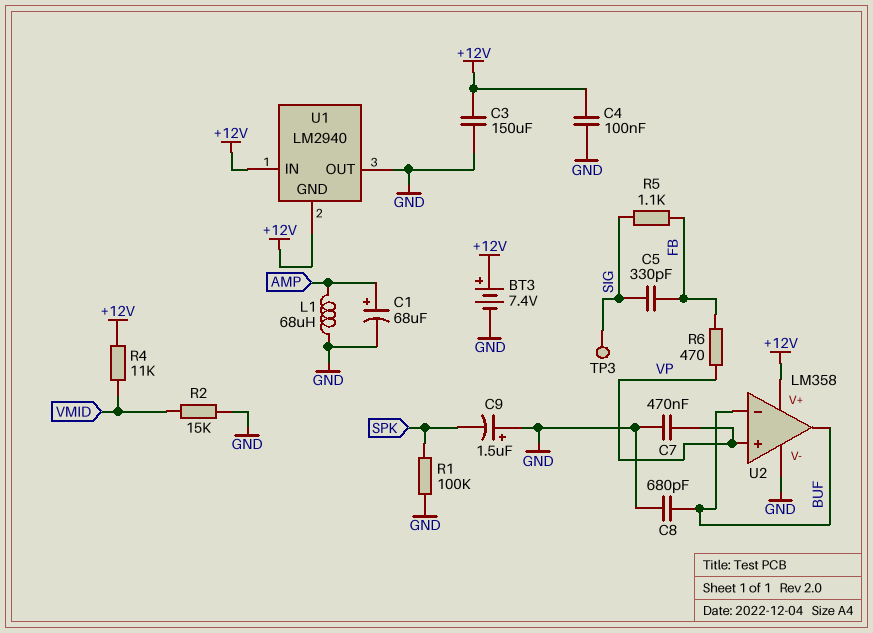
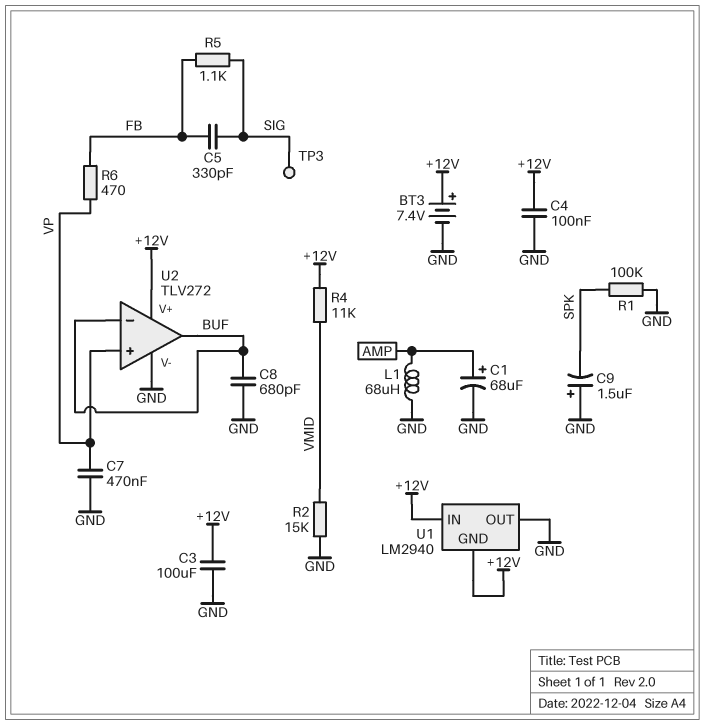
C3: 150uF (+12V, GND) -> 100uF (+12V, GND)
U2: LM358 -> TLV272

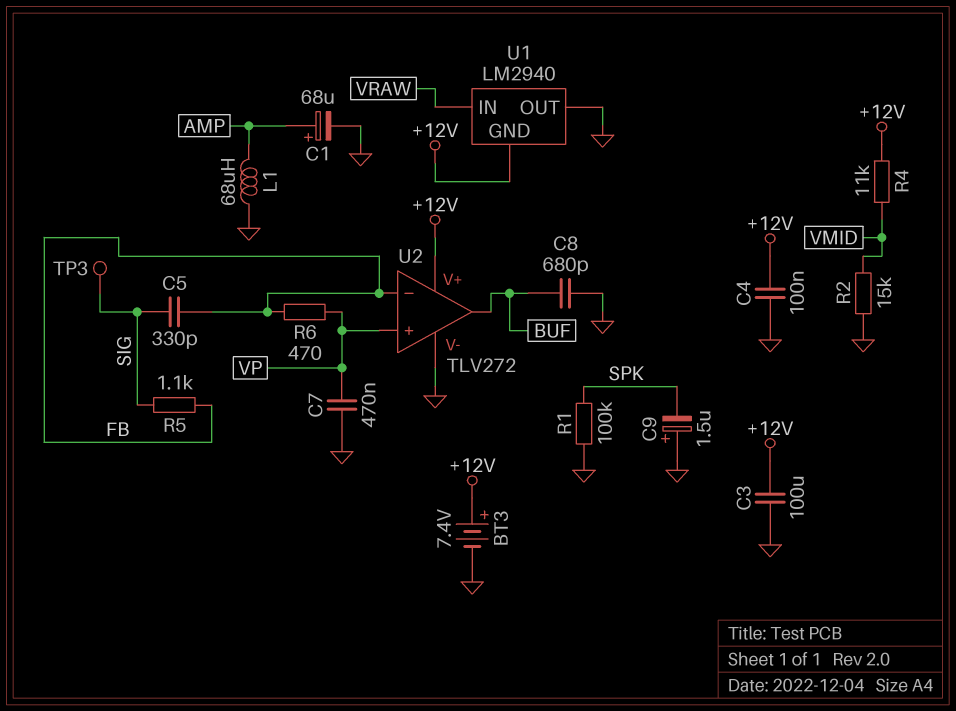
U1 pin IN: +12V -> VRAW
U2 pin in-: BUF -> FB

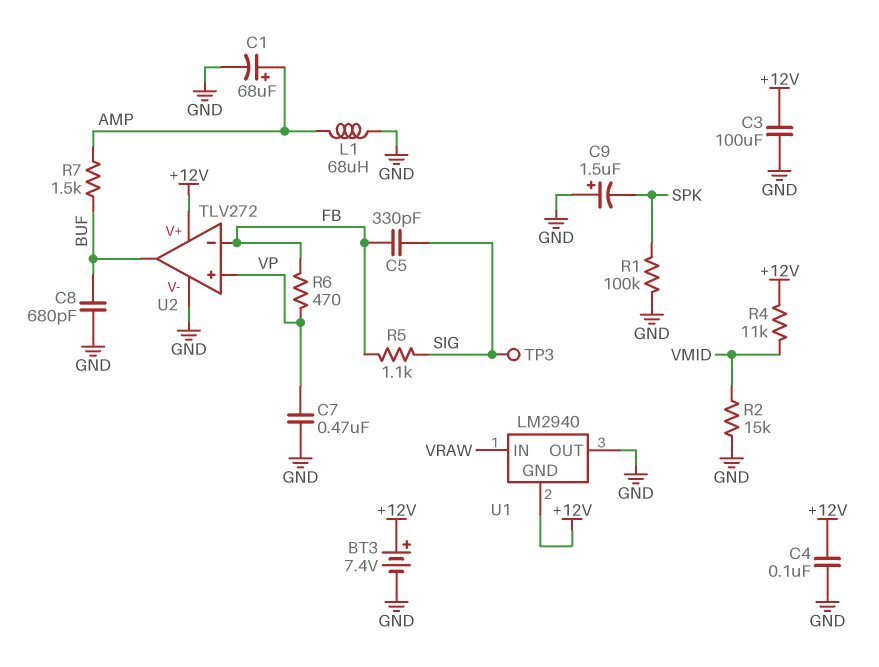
R7: none -> 1.5k (AMP, BUF)

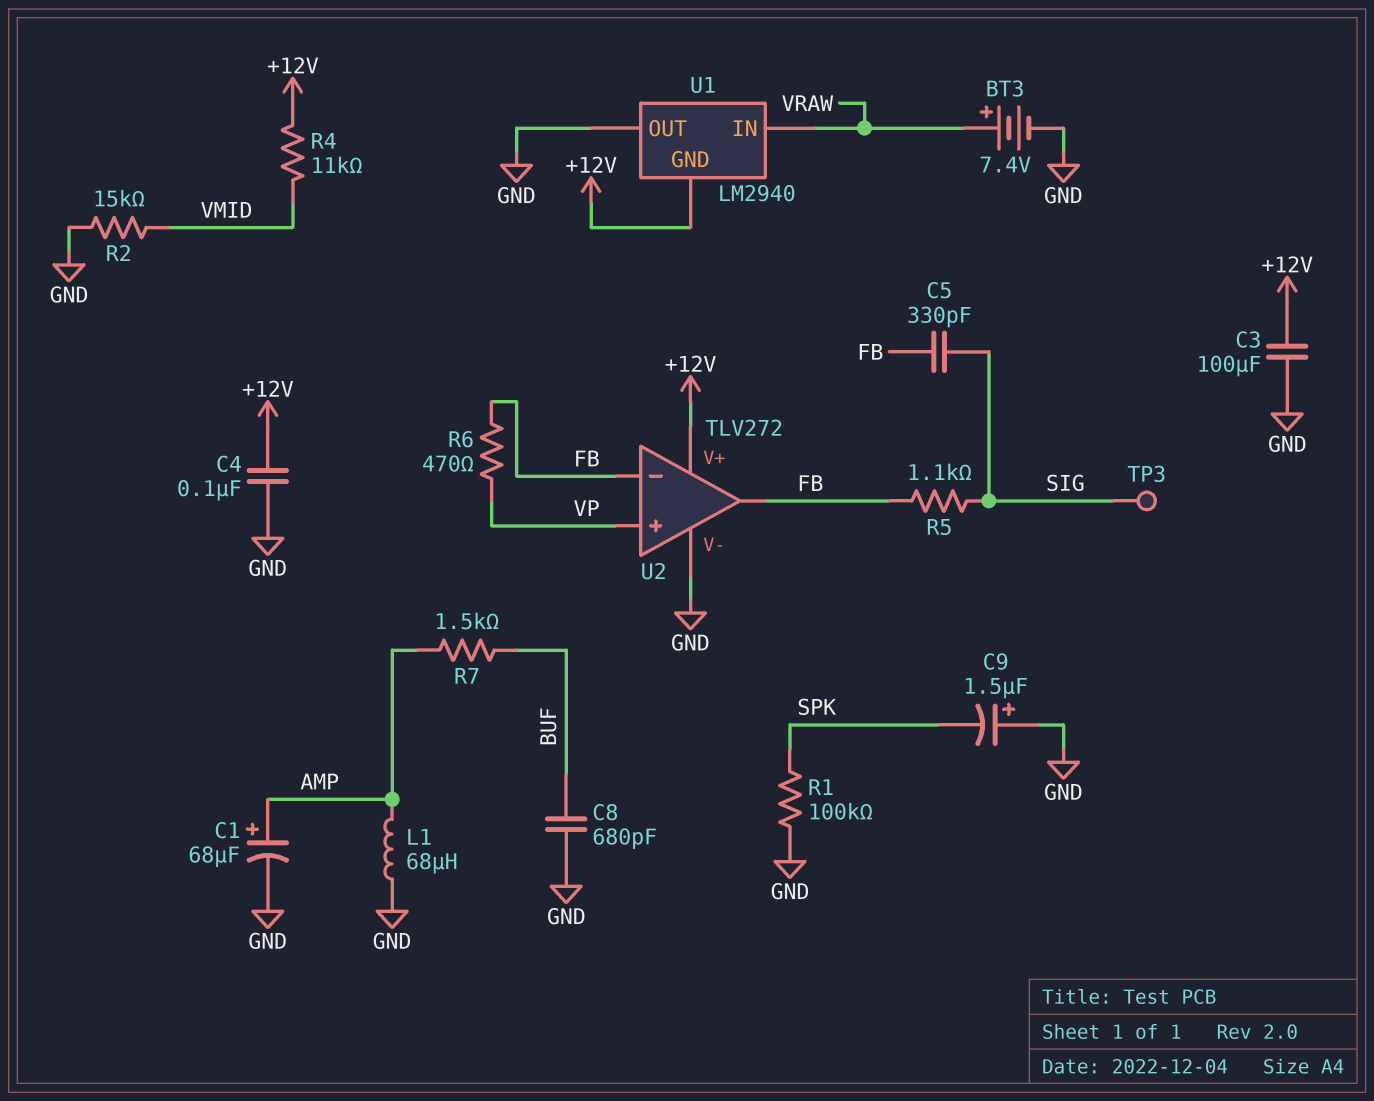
BT3: 7.4V (plus +12V, minus GND) -> 7.4V (plus VRAW, minus GND)
C7: 470nF (GND, VP) -> none
U2 pin out: BUF -> FB

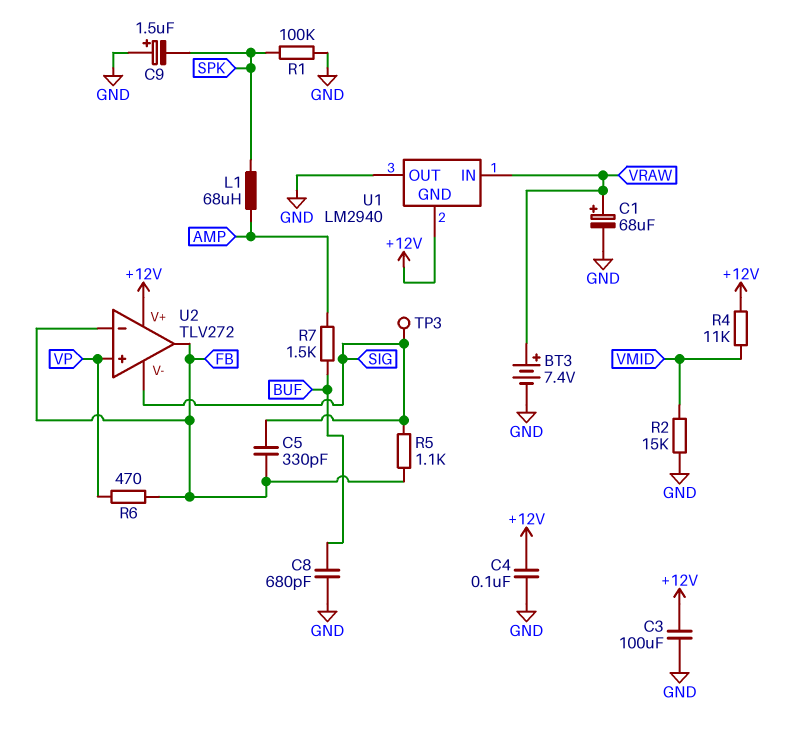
C1: 68uF (plus AMP, minus GND) -> 68uF (plus VRAW, minus GND)
L1: 68uH (AMP, GND) -> 68uH (AMP, SPK)
U2 pin V-: GND -> SIG

